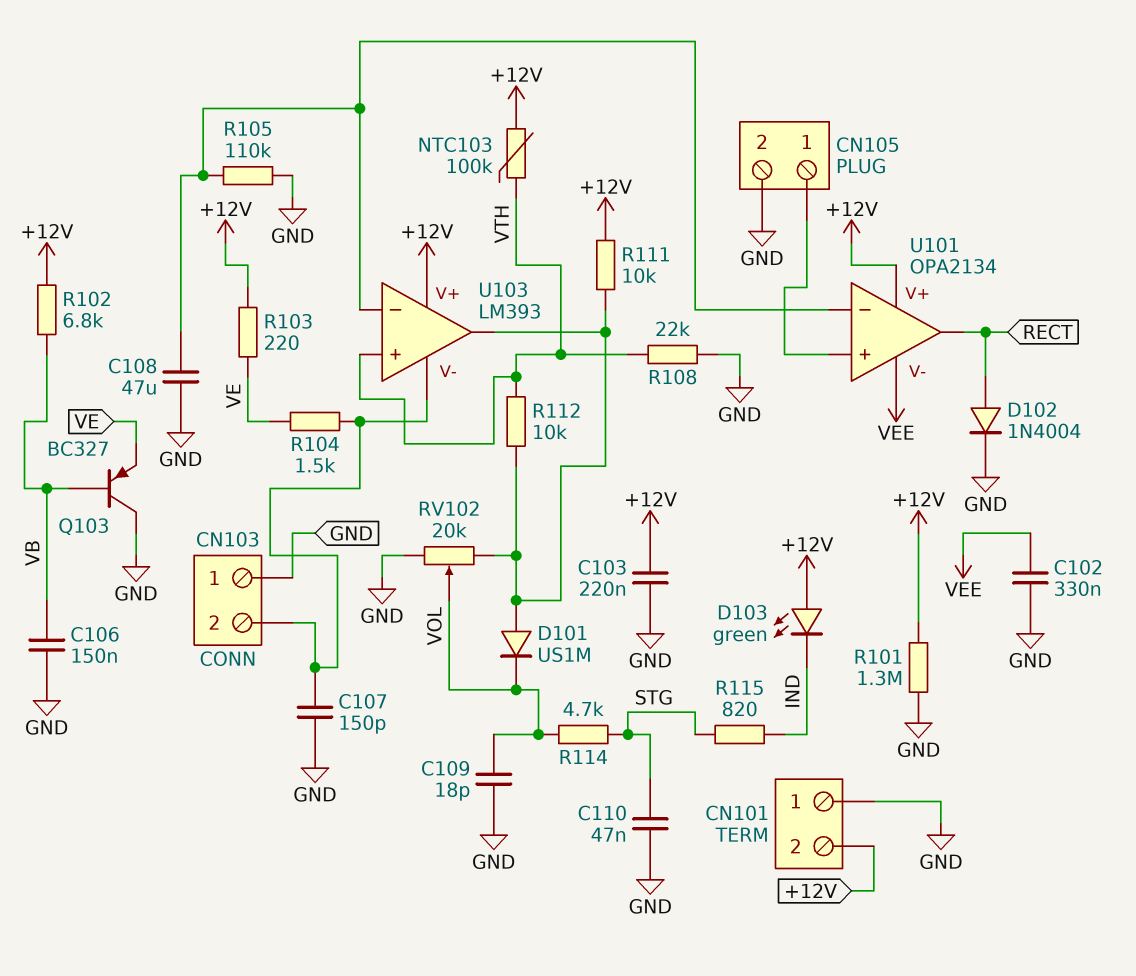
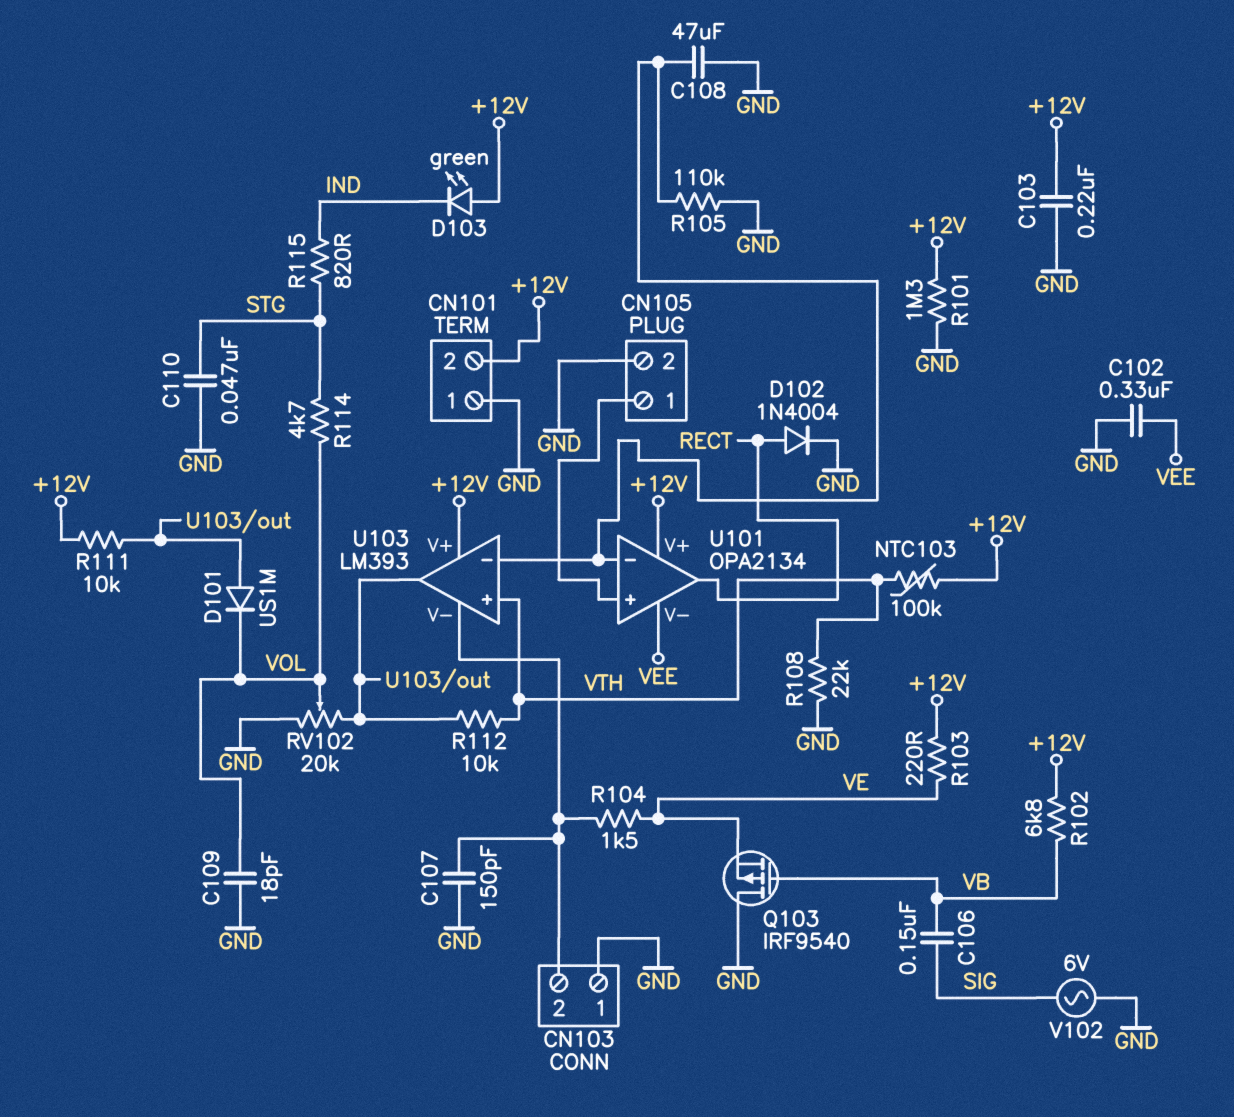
C106: 150nF (GND, VB) -> 150nF (SIG, VB)
Q103: PNP BC327 (B VB, C GND, E VE) -> PMOS IRF9540 (G VB, D GND, S VE)
V102: none -> AC 6V (GND, SIG)

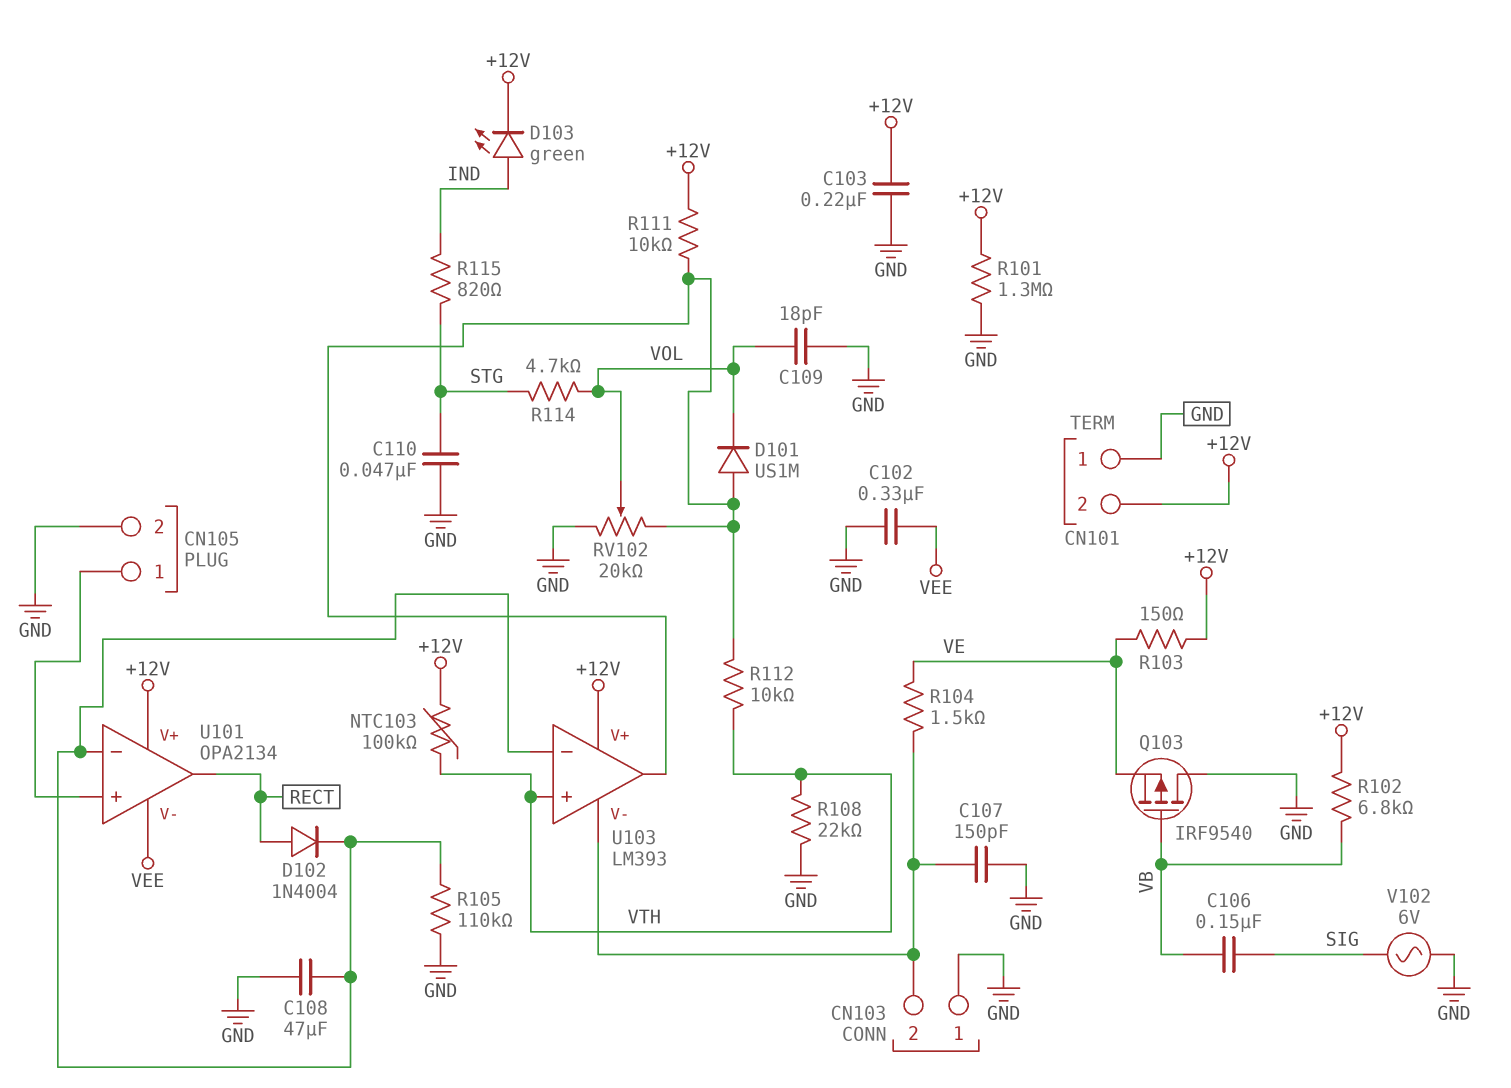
D102: diode 1N4004 (A RECT, K GND) -> diode 1N4004 (A RECT, K U101/in-)
D103: LED green (A +12V, K IND) -> LED green (A IND, K +12V)
R103: 220 (+12V, VE) -> 150 (+12V, VE)

